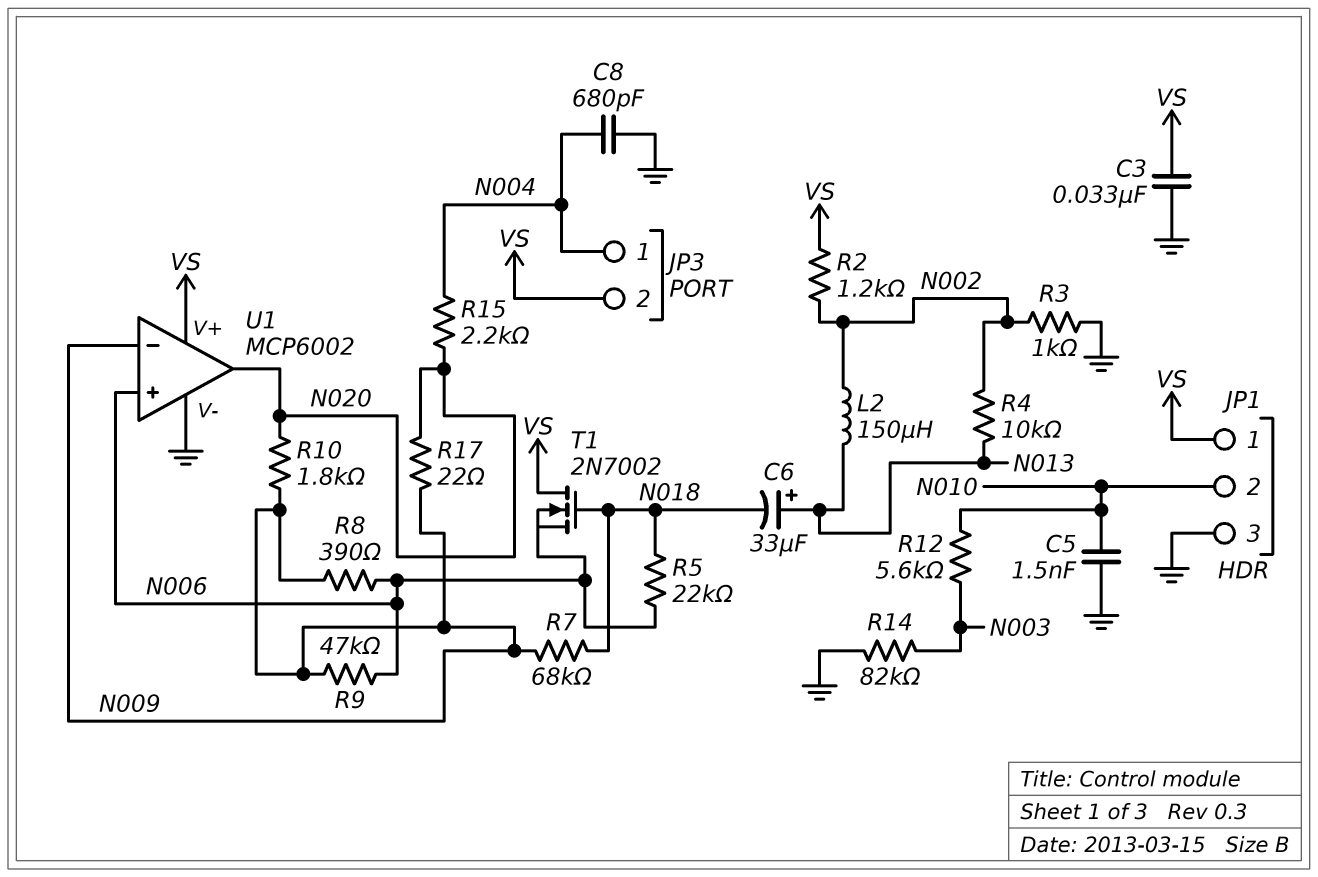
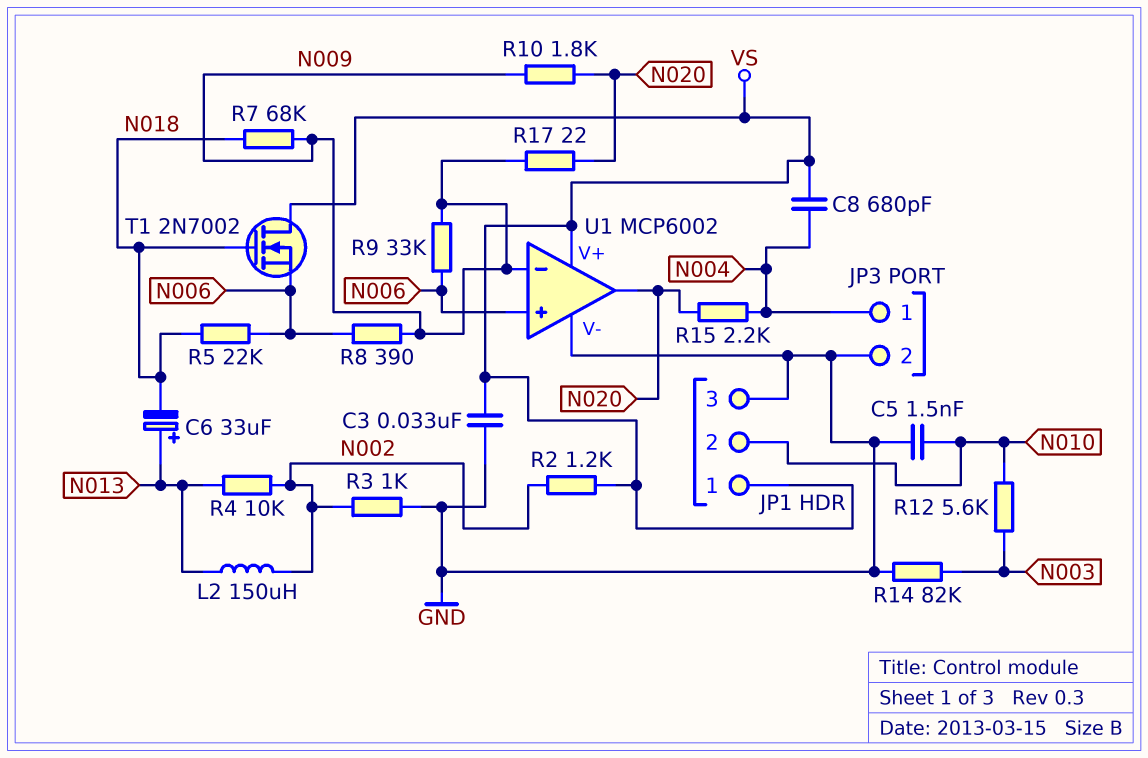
C8: 680pF (GND, N004) -> 680pF (N004, VS)
JP3 pin 2: VS -> GND
R9: 47k (N006, N009) -> 33k (N006, N009)

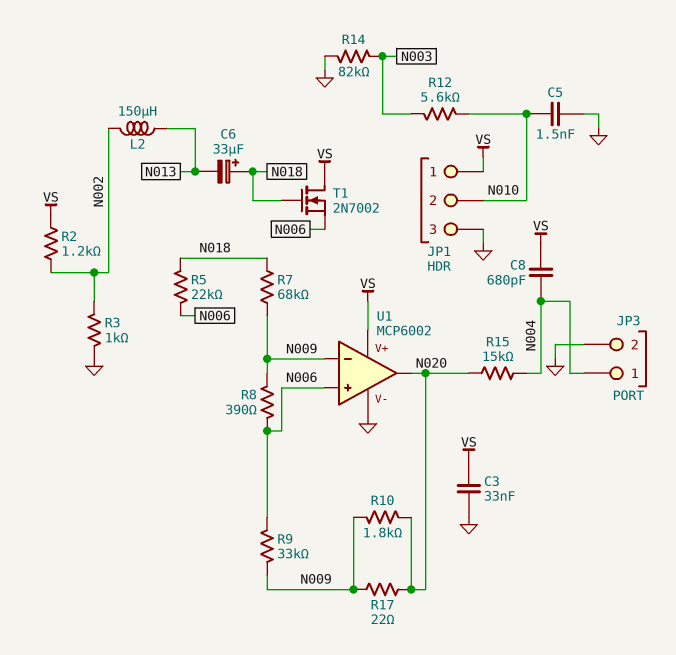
C6: 33uF (plus N013, minus N018) -> 33uF (plus N018, minus N013)
R4: 10k (N002, N013) -> none
R15: 2.2k (N004, N020) -> 15k (N004, N020)

